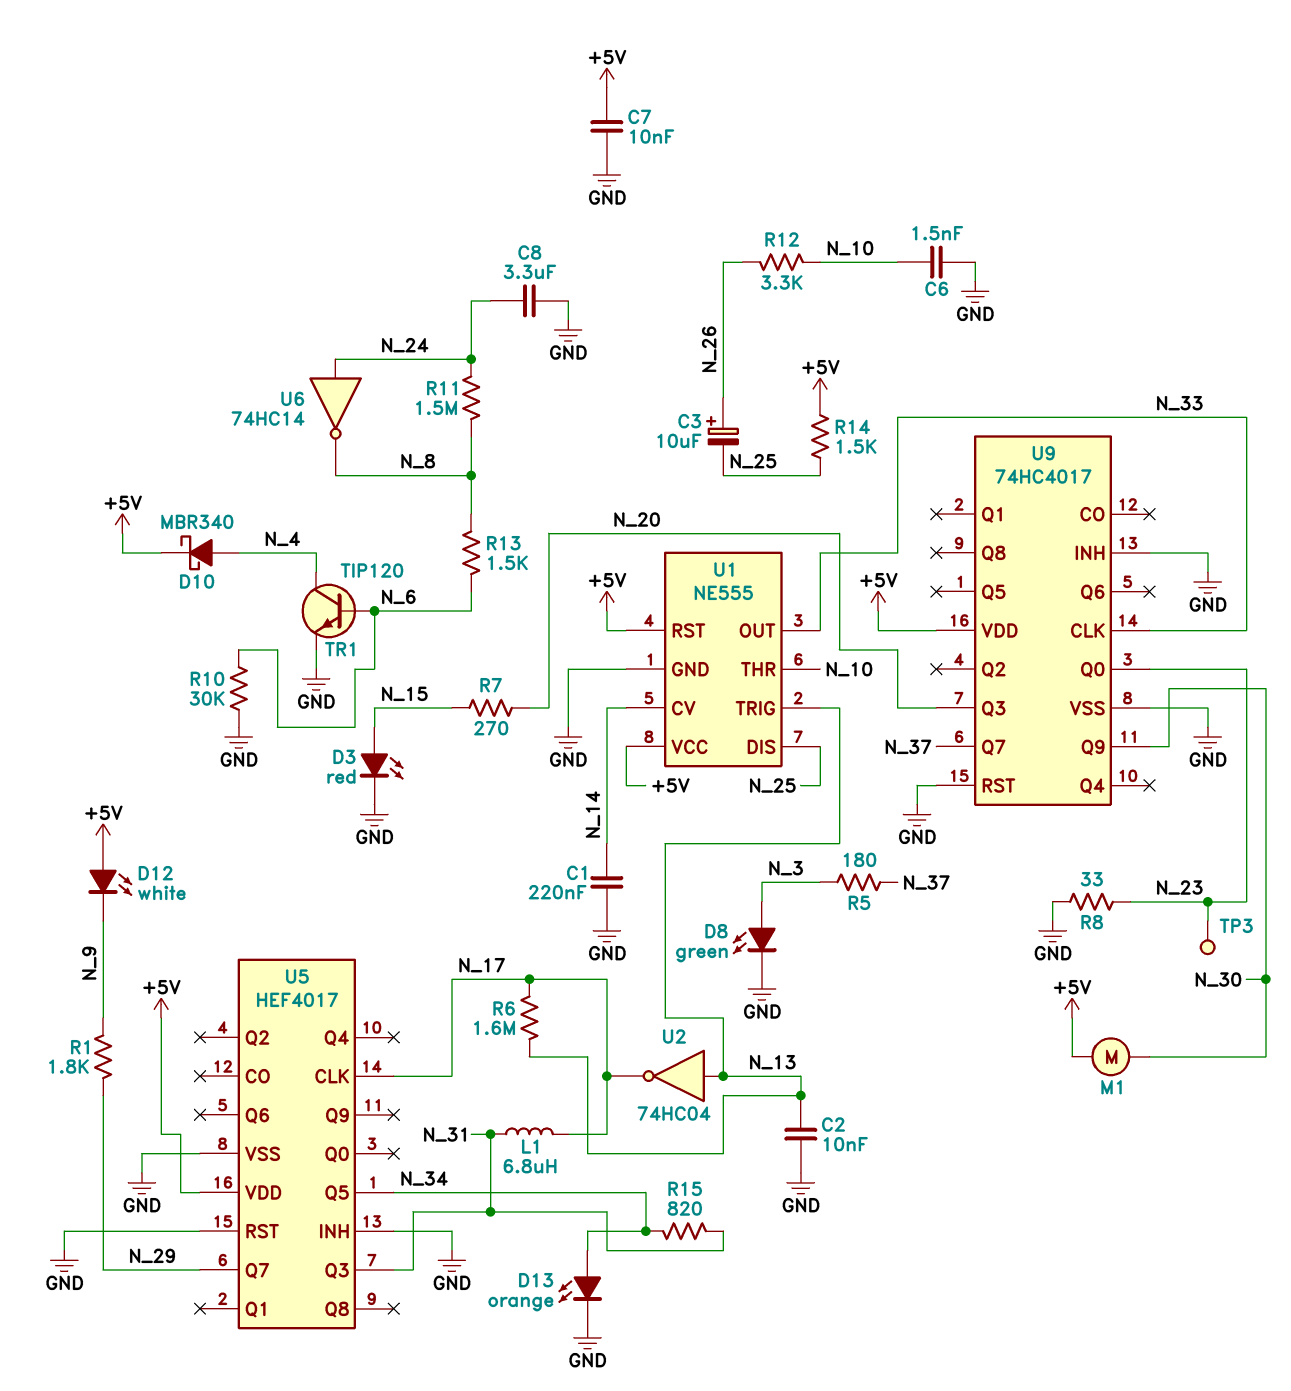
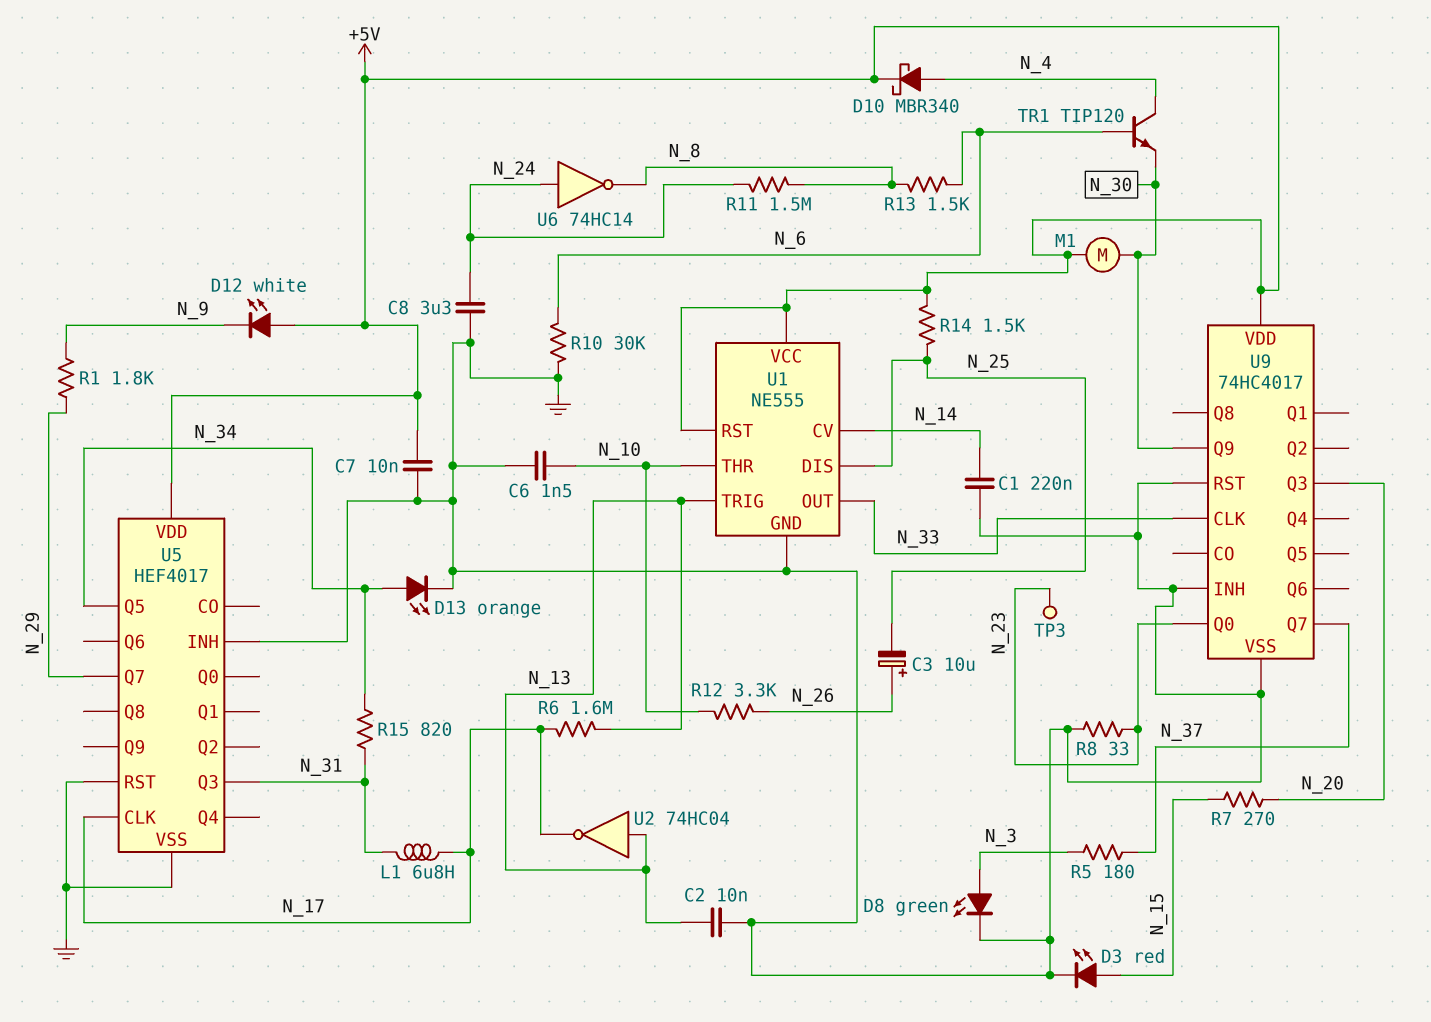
TR1: NPN TIP120 (B N_6, C N_4, E GND) -> NPN TIP120 (B N_6, C N_4, E N_30)

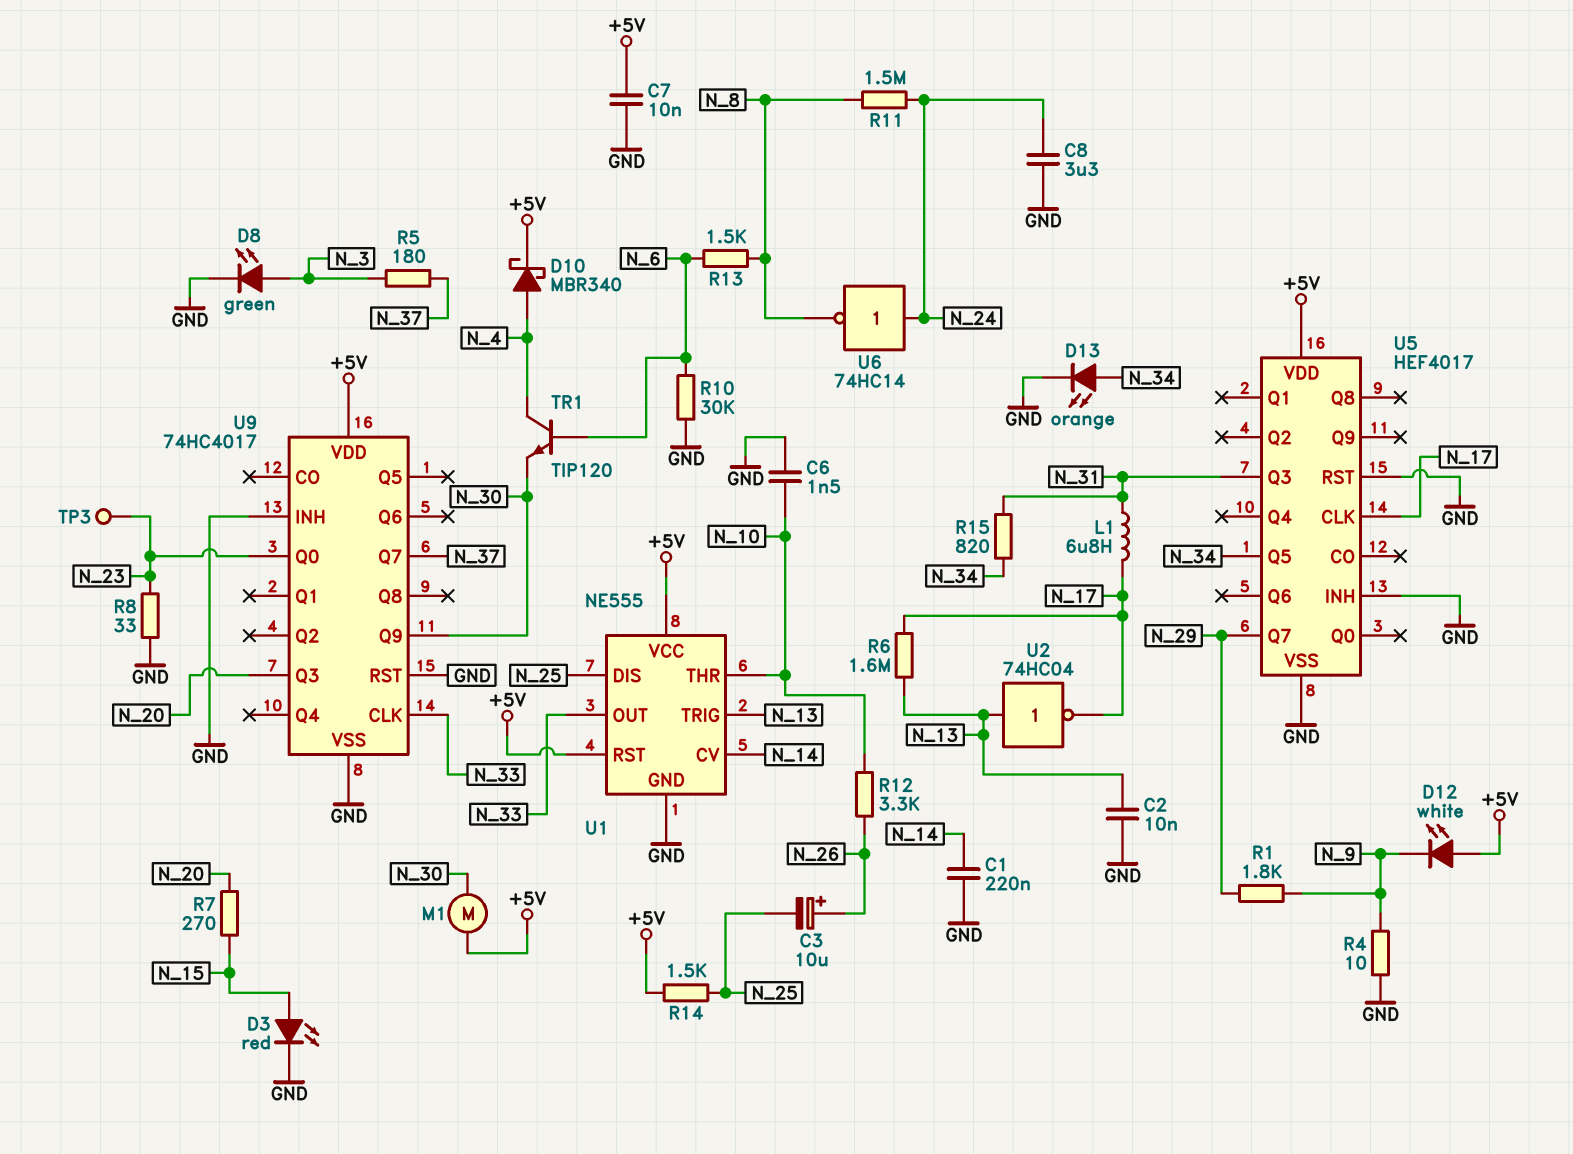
R4: none -> 10 (GND, N_9)

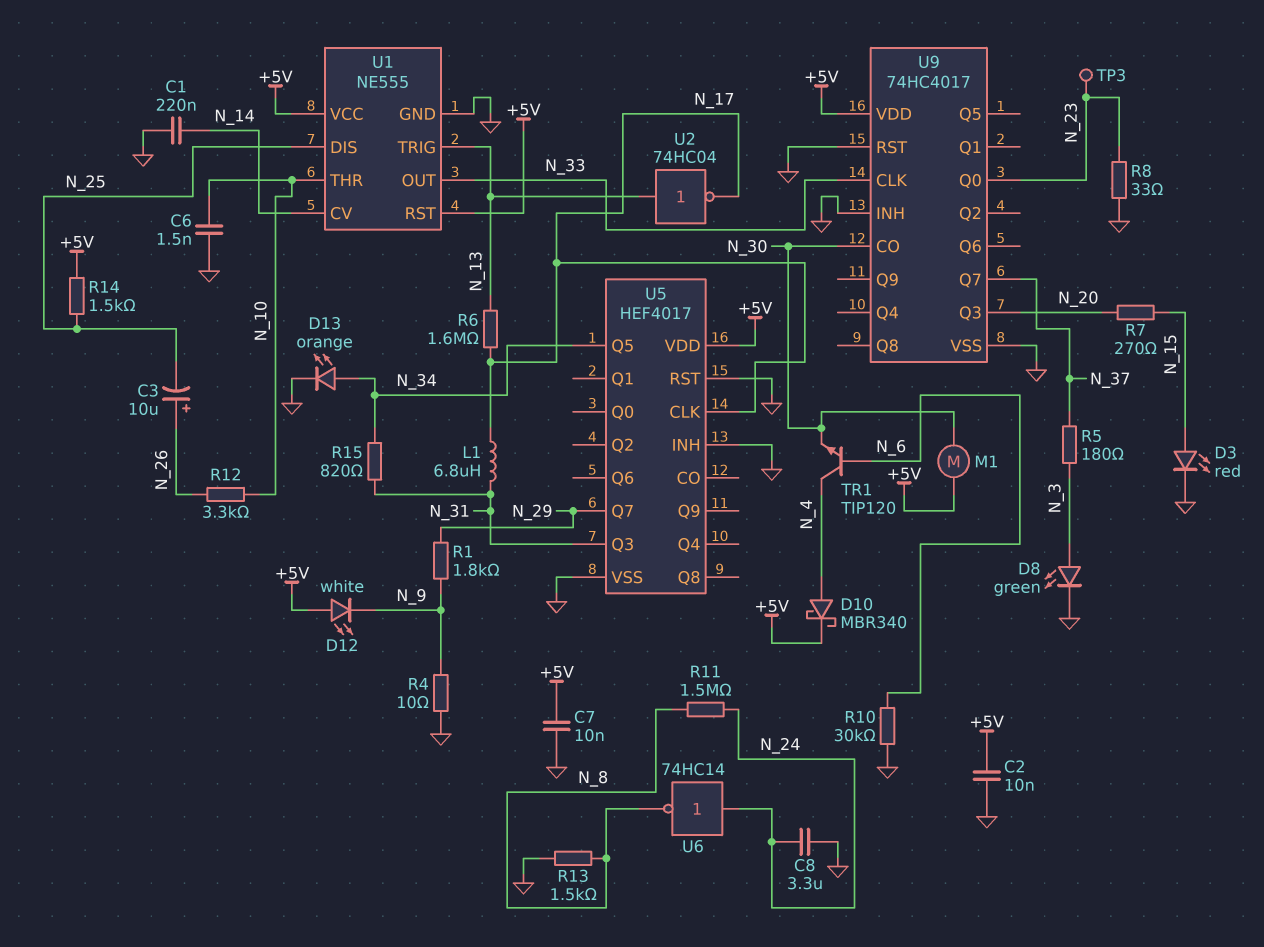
C2: 10nF (GND, N_13) -> 10nF (+5V, GND)
R13: 1.5k (N_6, N_8) -> 1.5k (GND, N_8)
U9 pin CO: none -> N_30
U9 pin Q9: N_30 -> none

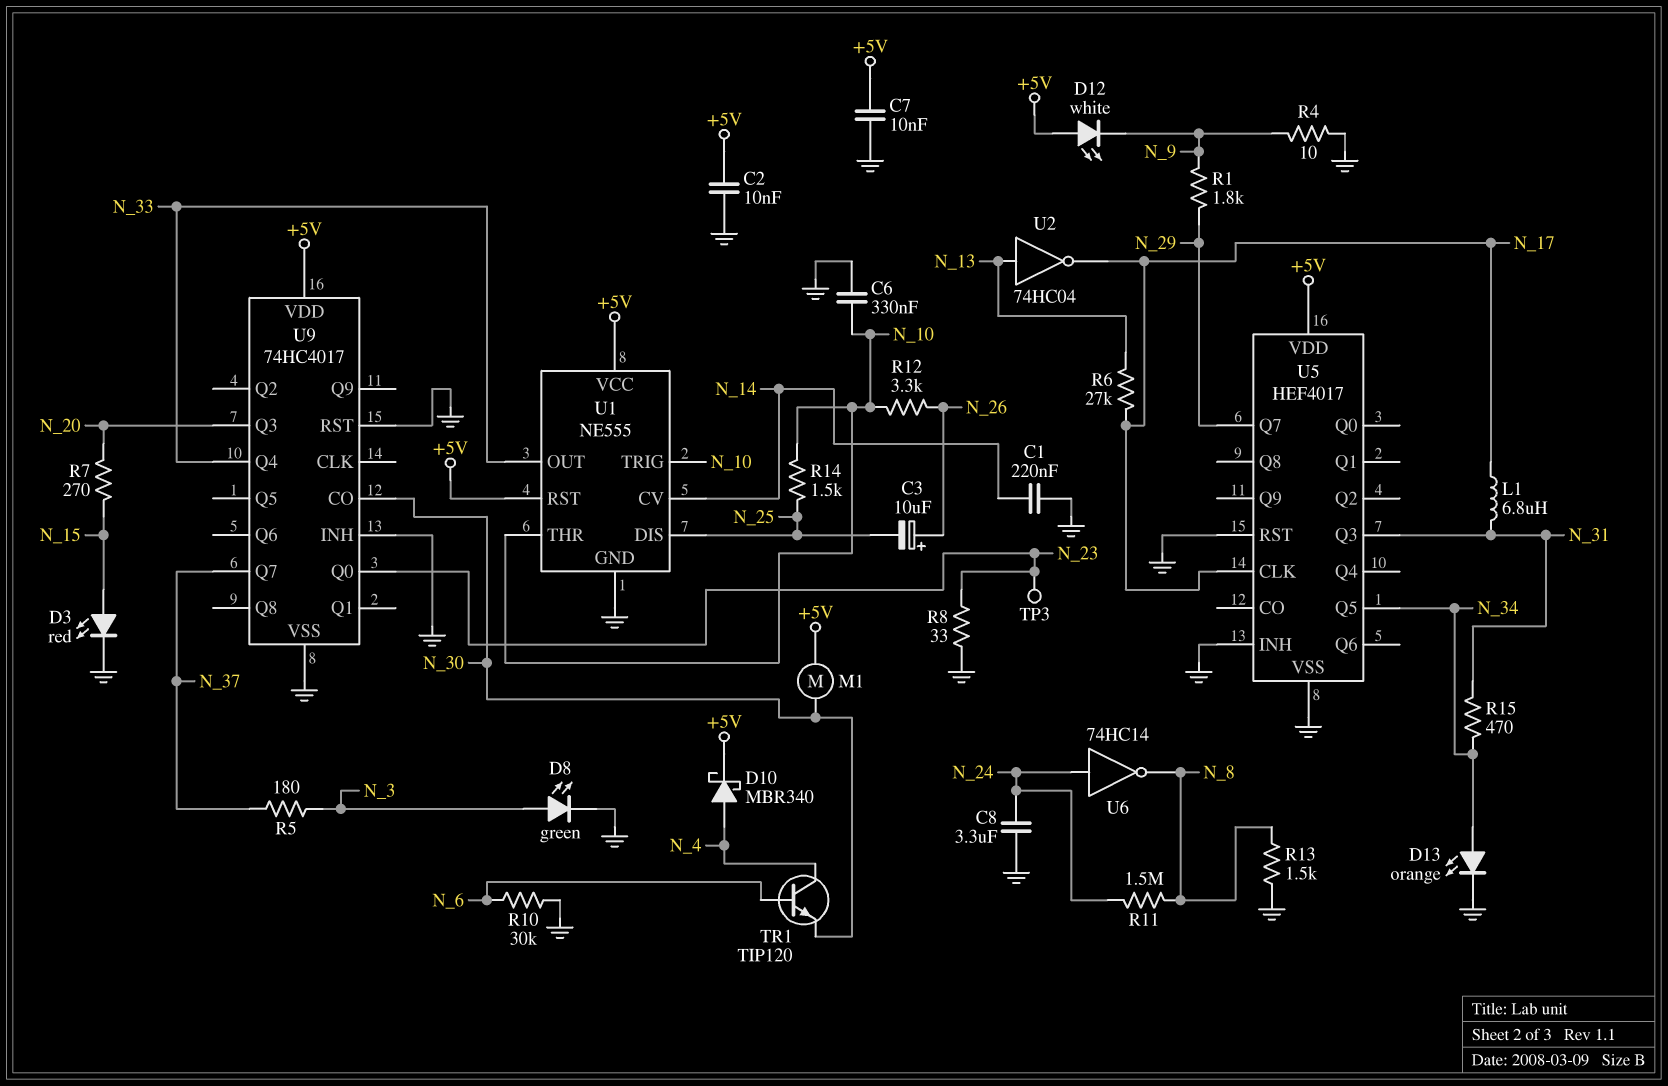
C6: 1.5nF (GND, N_10) -> 330nF (GND, N_10)
R6: 1.6M (N_13, N_17) -> 27k (N_13, N_17)
R14: 1.5k (+5V, N_25) -> 1.5k (N_10, N_25)
R15: 820 (N_31, N_34) -> 470 (N_31, N_34)
U1 pin TRIG: N_13 -> N_10
U9 pin CLK: N_33 -> none
U9 pin Q4: none -> N_33

